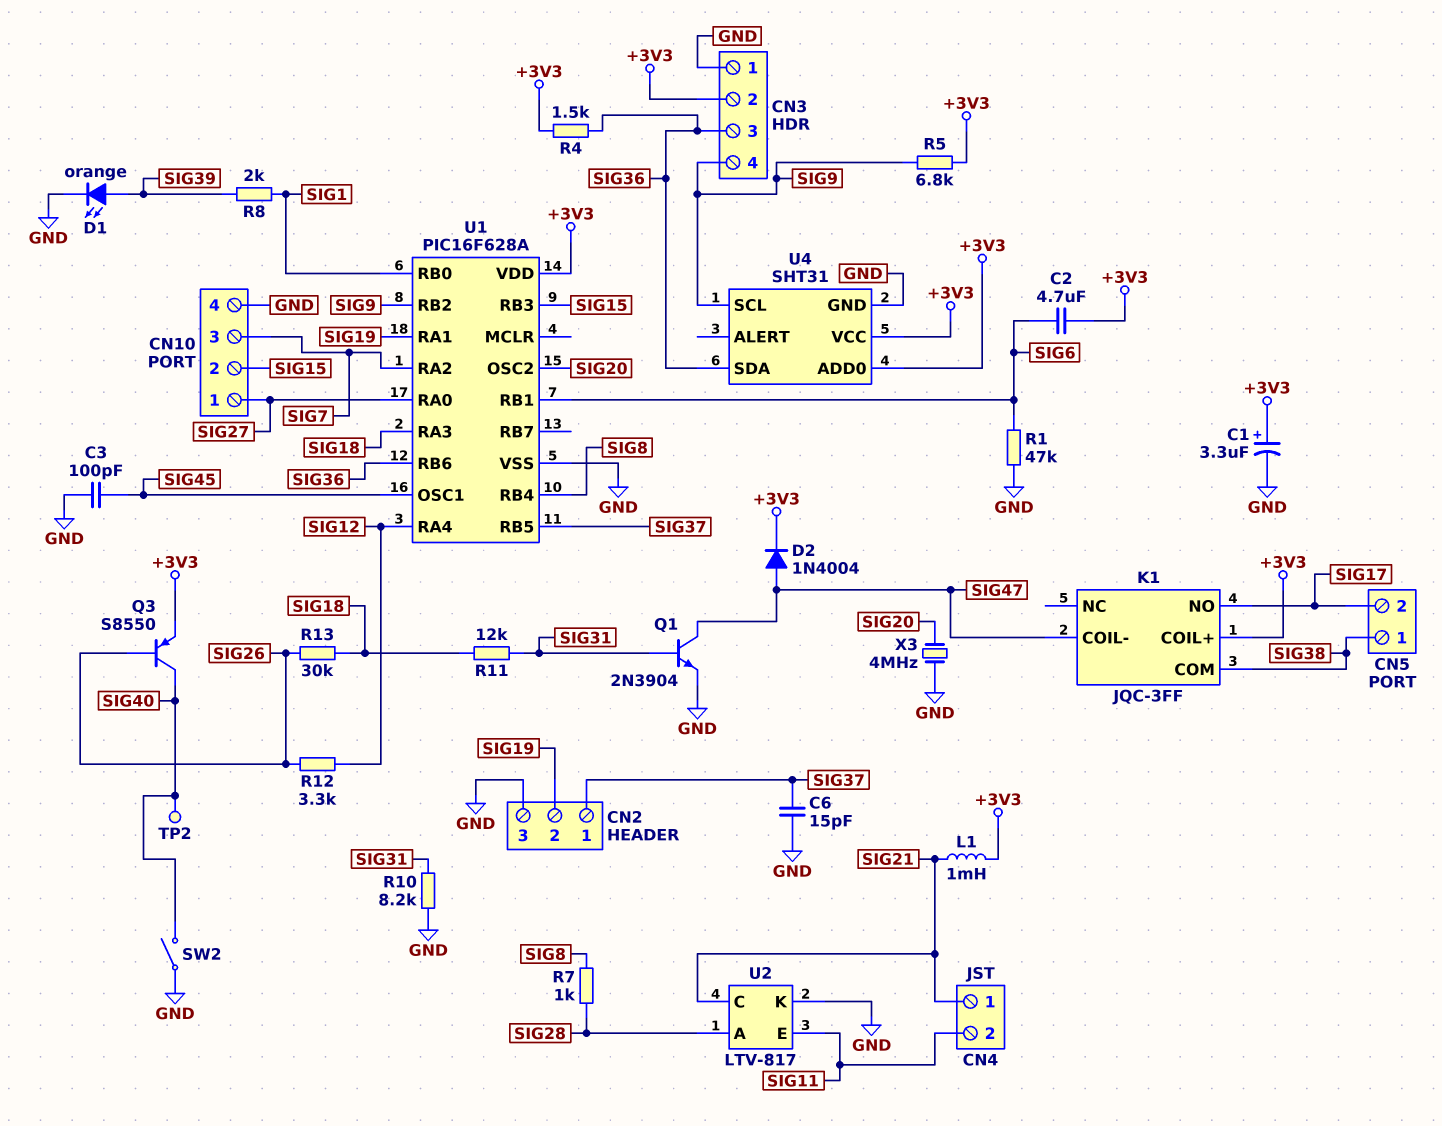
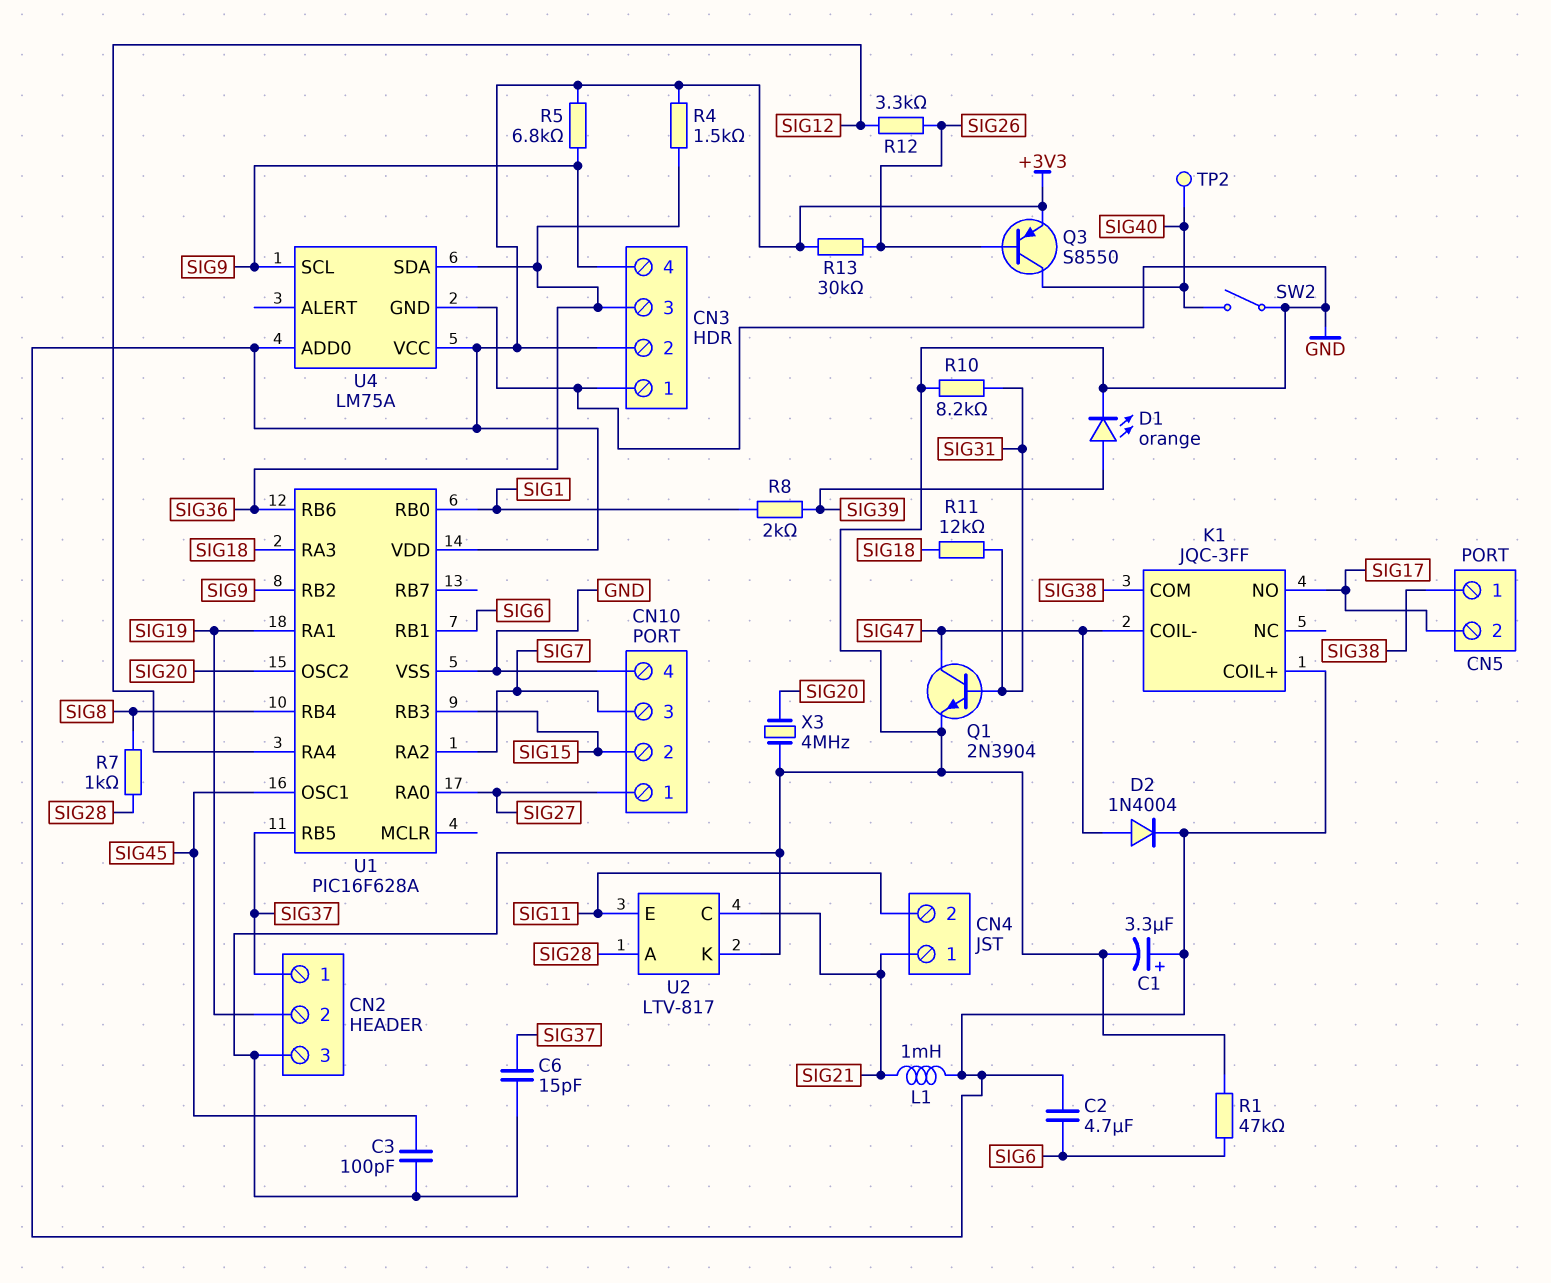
R13: 30k (SIG18, SIG26) -> 30k (+3V3, SIG26)
U4: SHT31 -> LM75A

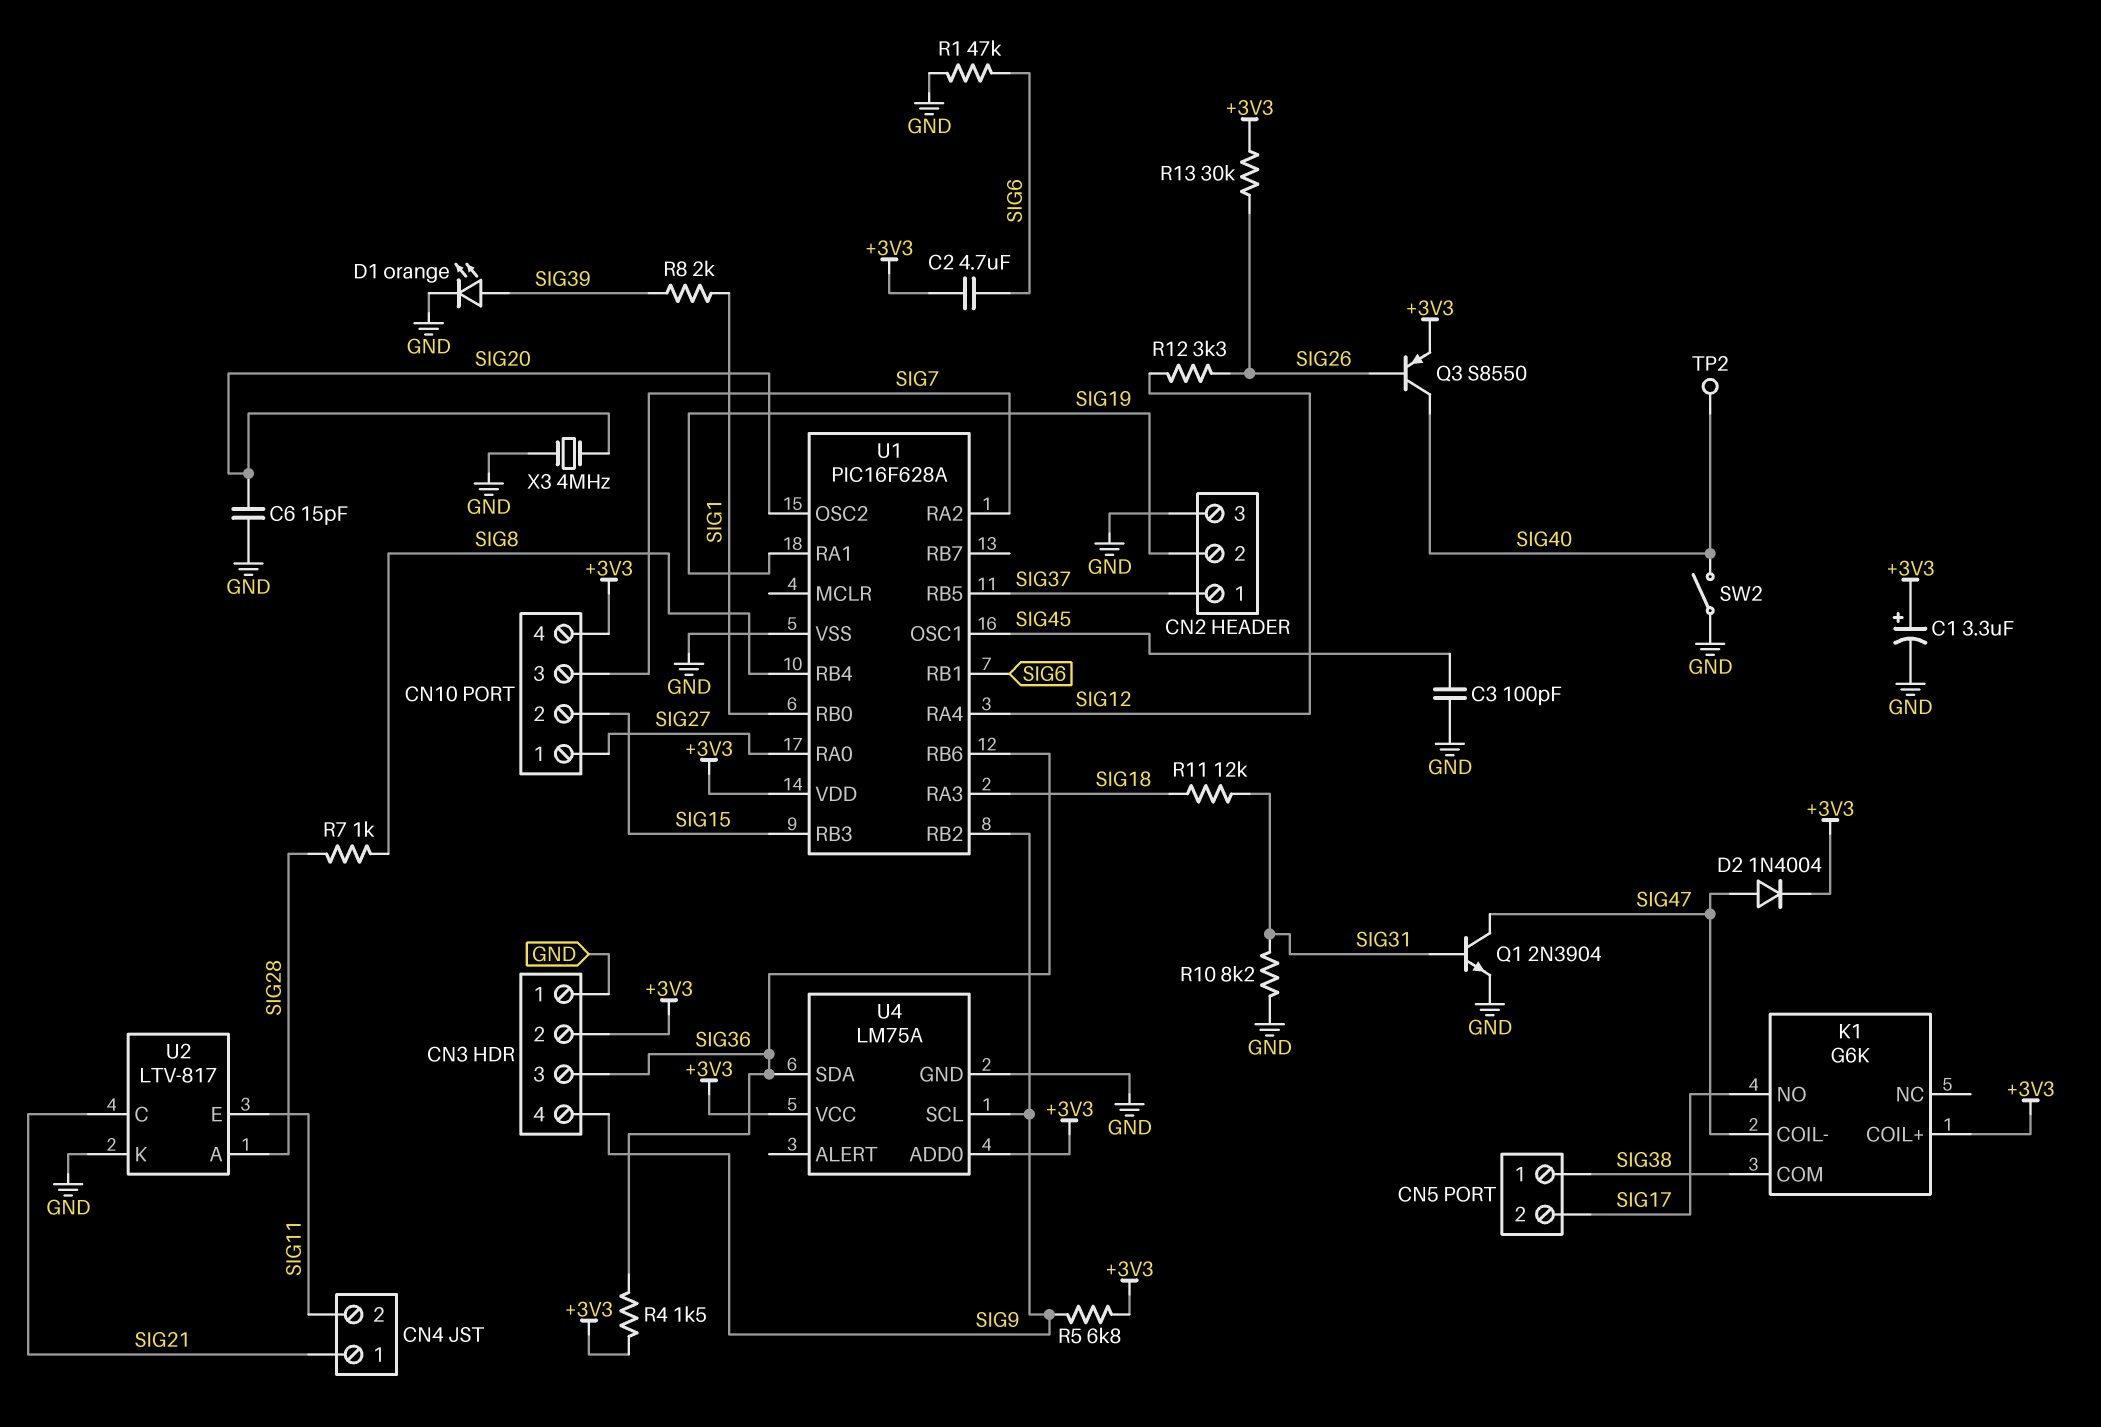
C6: 15pF (GND, SIG37) -> 15pF (GND, SIG20)
CN10 pin 4: GND -> +3V3
K1: JQC-3FF -> G6K
L1: 1mH (+3V3, SIG21) -> none

